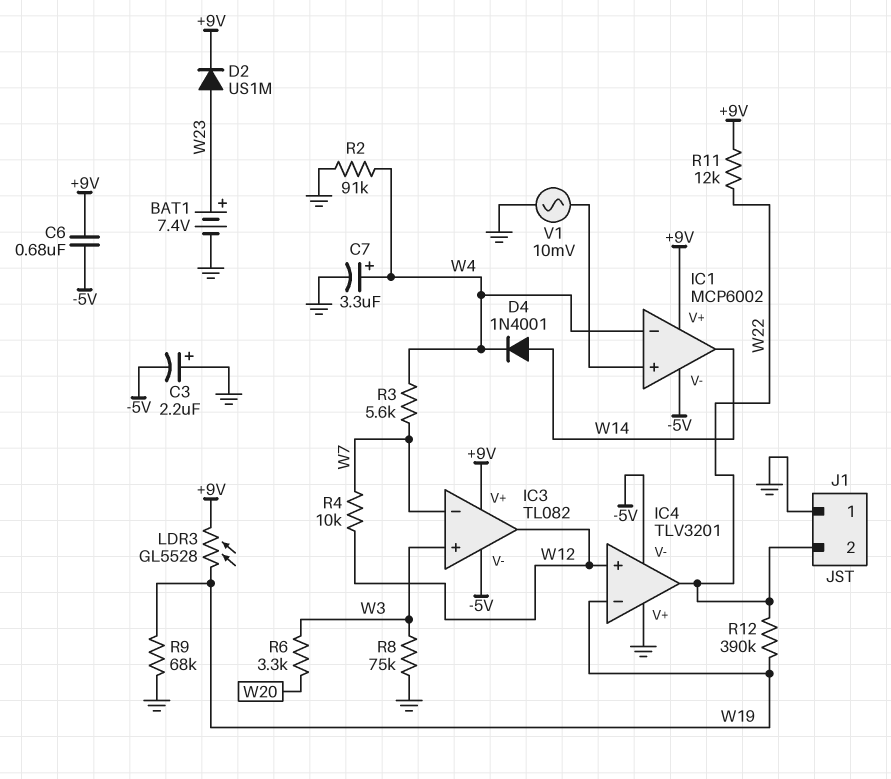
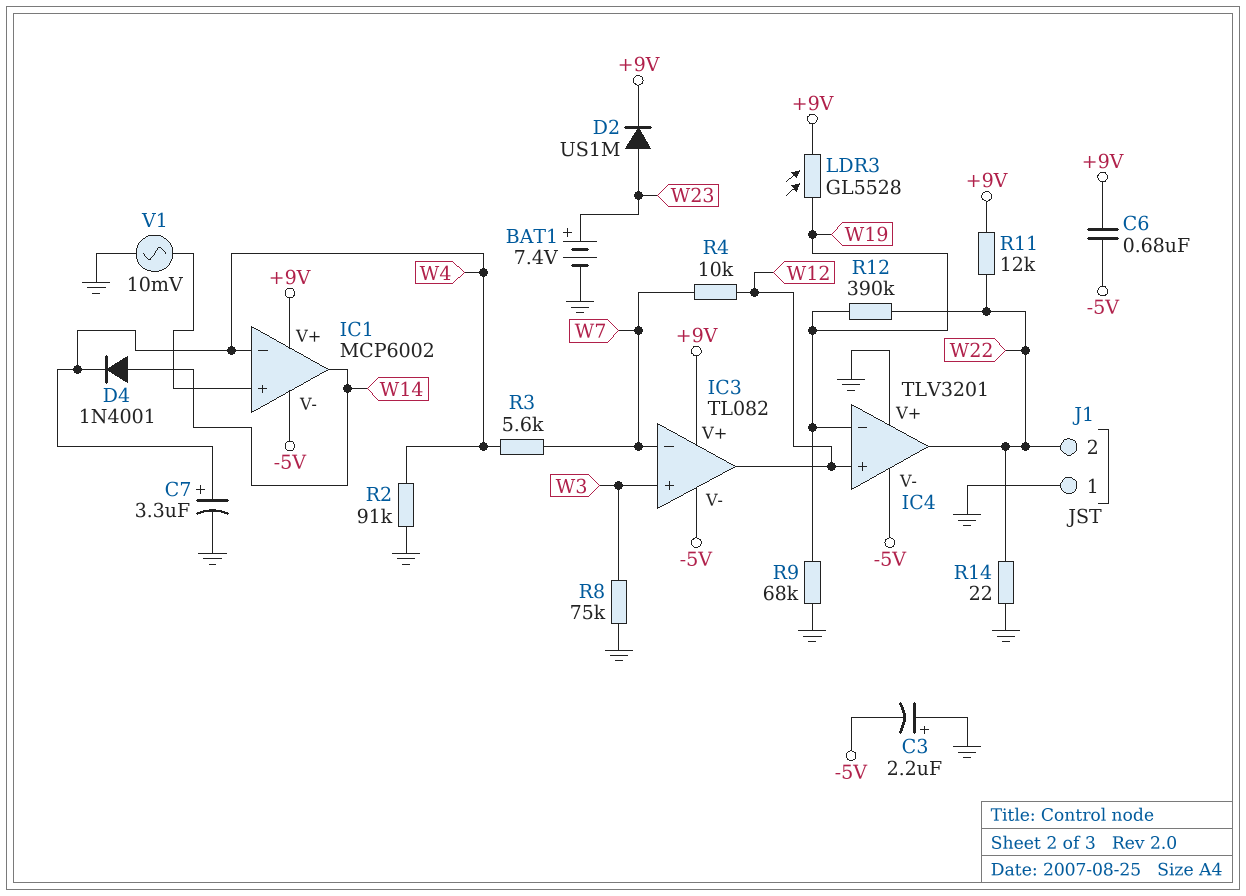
R6: 3.3k (W3, W20) -> none
R14: none -> 22 (GND, W22)

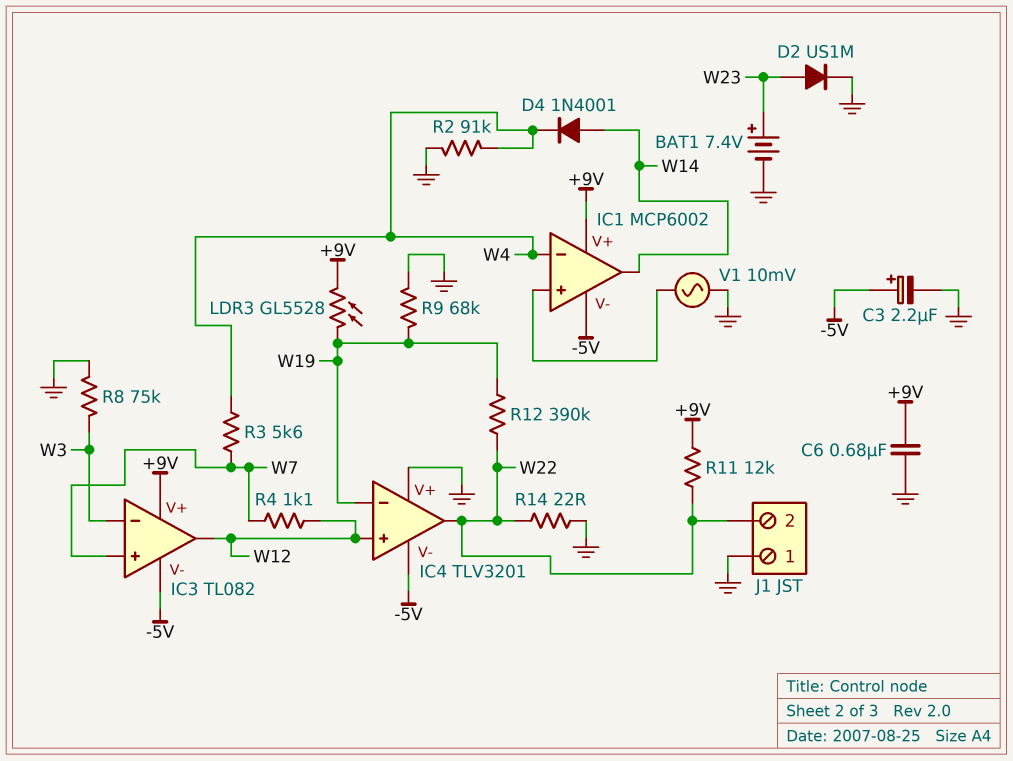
C3: 2.2uF (plus GND, minus -5V) -> 2.2uF (plus -5V, minus GND)
C6: 680nF (+9V, -5V) -> 680nF (+9V, GND)
C7: 3.3uF (plus W4, minus GND) -> none
D2: diode US1M (A W23, K +9V) -> diode US1M (A W23, K GND)
IC3 pin in+: W3 -> W7
IC3 pin in-: W7 -> W3
R4: 10k (W7, W12) -> 1.1k (W7, W12)

